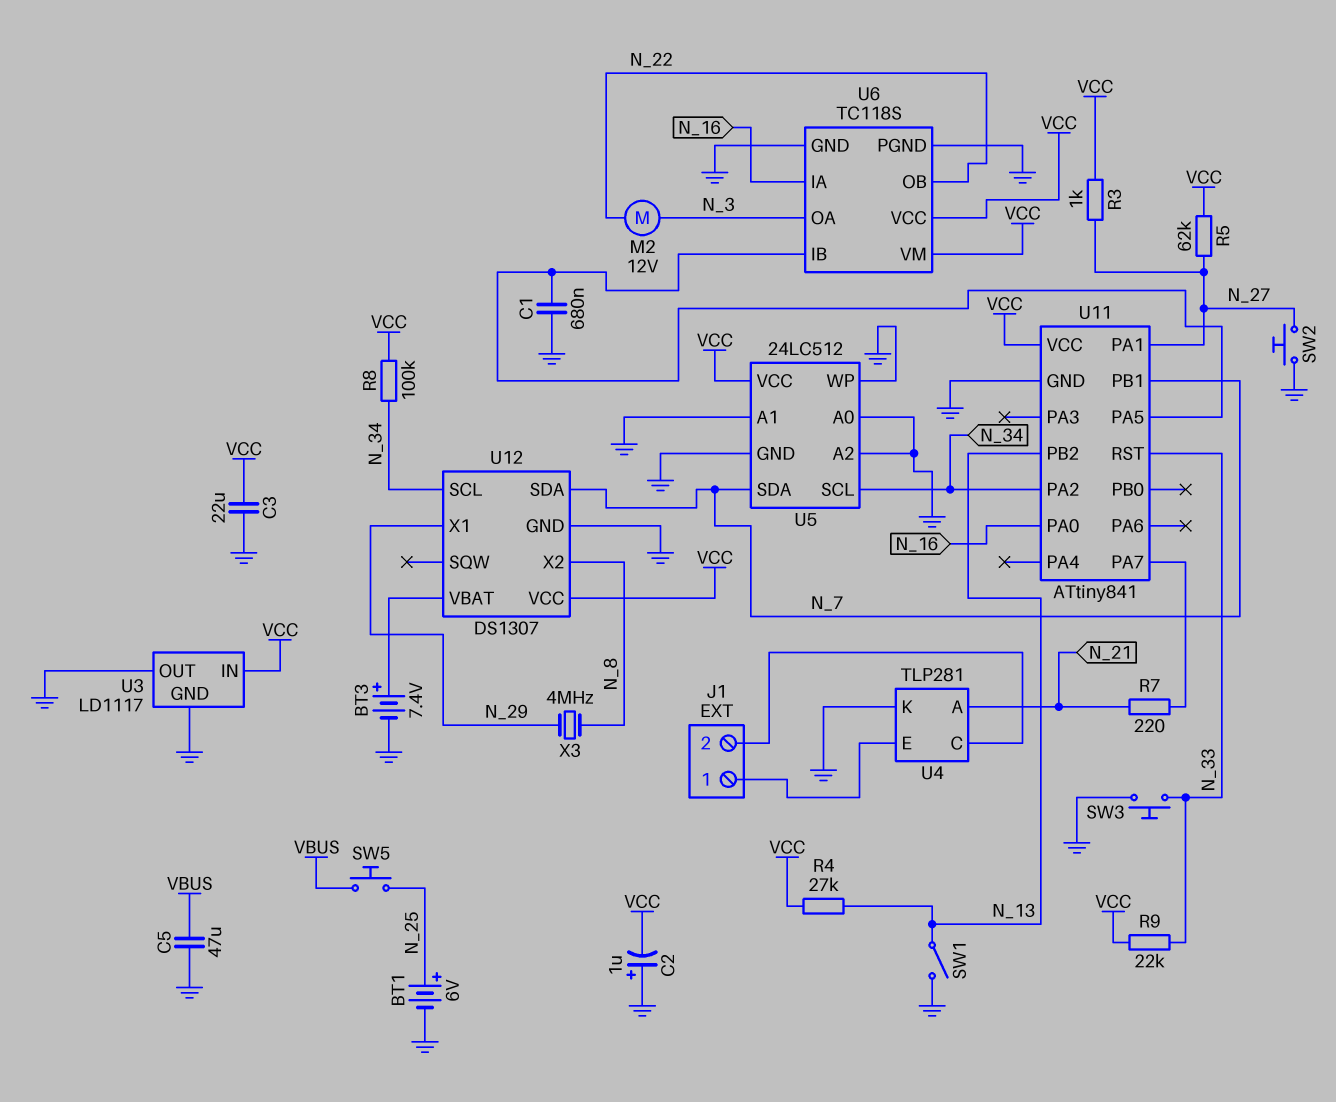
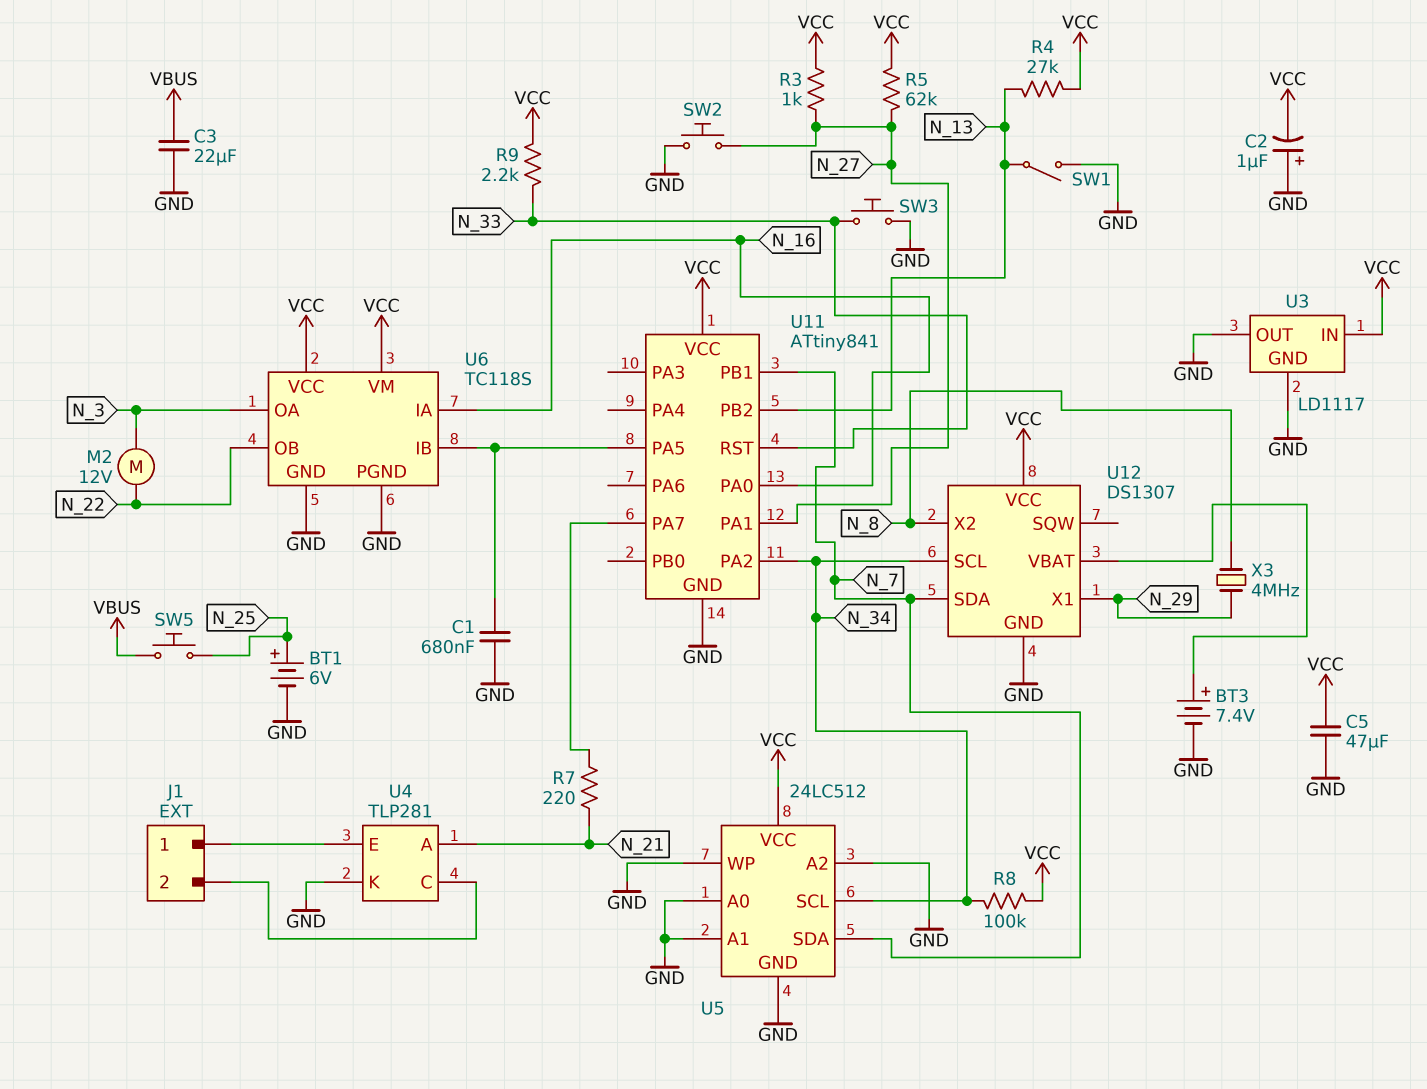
C3: 22uF (GND, VCC) -> 22uF (GND, VBUS)
C5: 47uF (GND, VBUS) -> 47uF (GND, VCC)
R9: 22k (N_33, VCC) -> 2.2k (N_33, VCC)

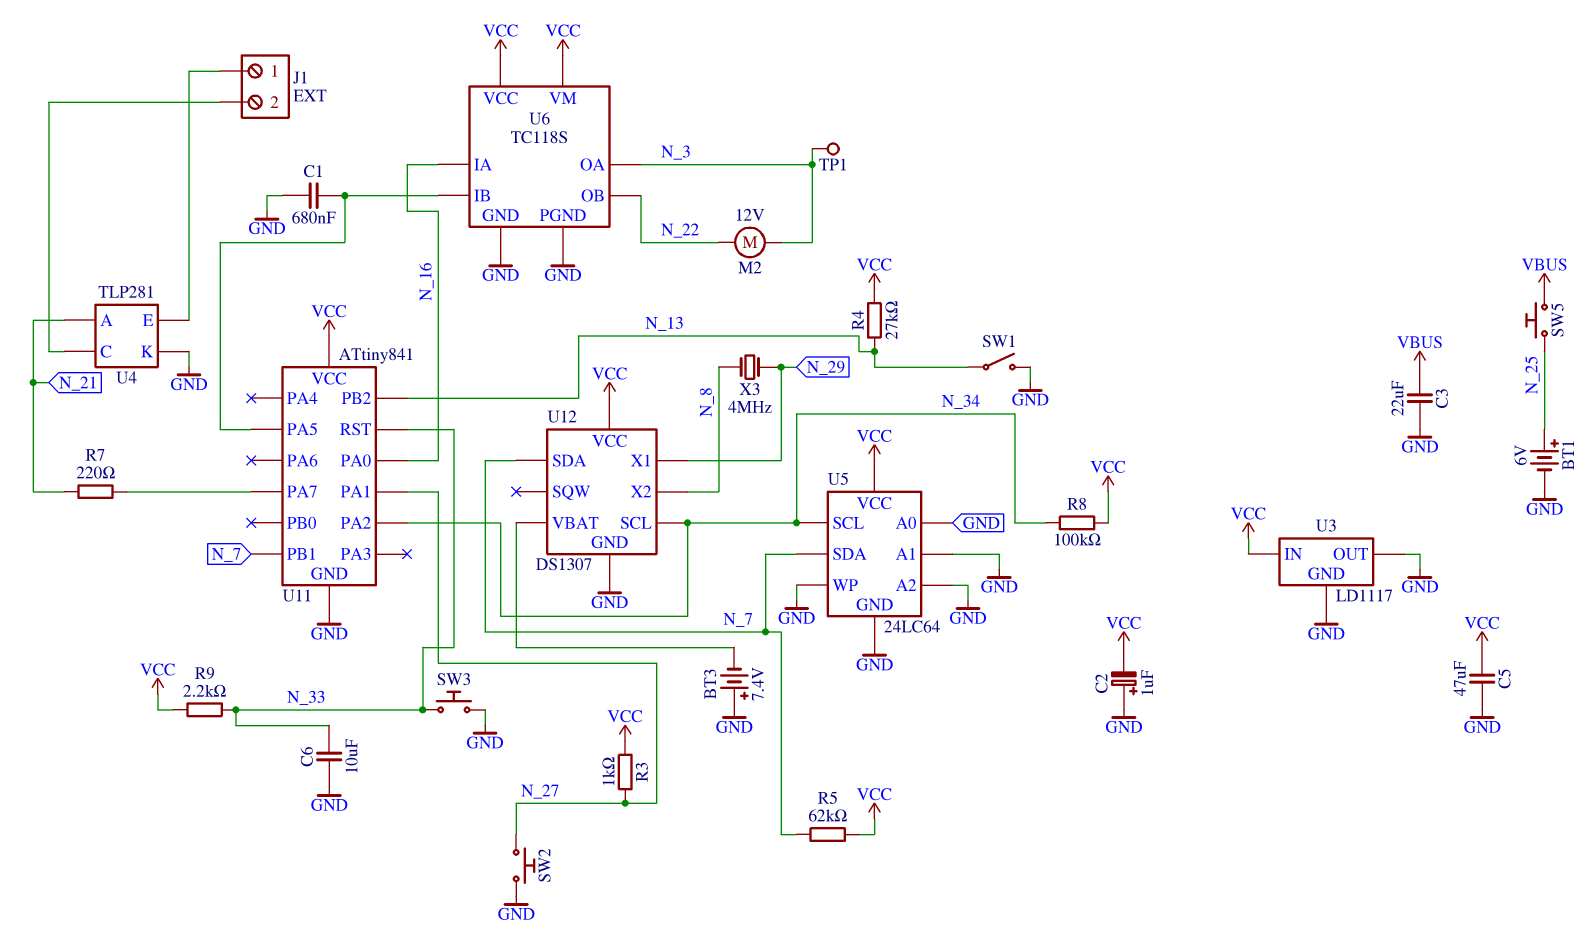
BT3: 7.4V (plus U12/VBAT, minus GND) -> 7.4V (plus GND, minus U12/VBAT)
C6: none -> 10uF (GND, N_33)
R5: 62k (N_27, VCC) -> 62k (N_7, VCC)
TP1: none -> test point (N_3)
U5: 24LC512 -> 24LC64

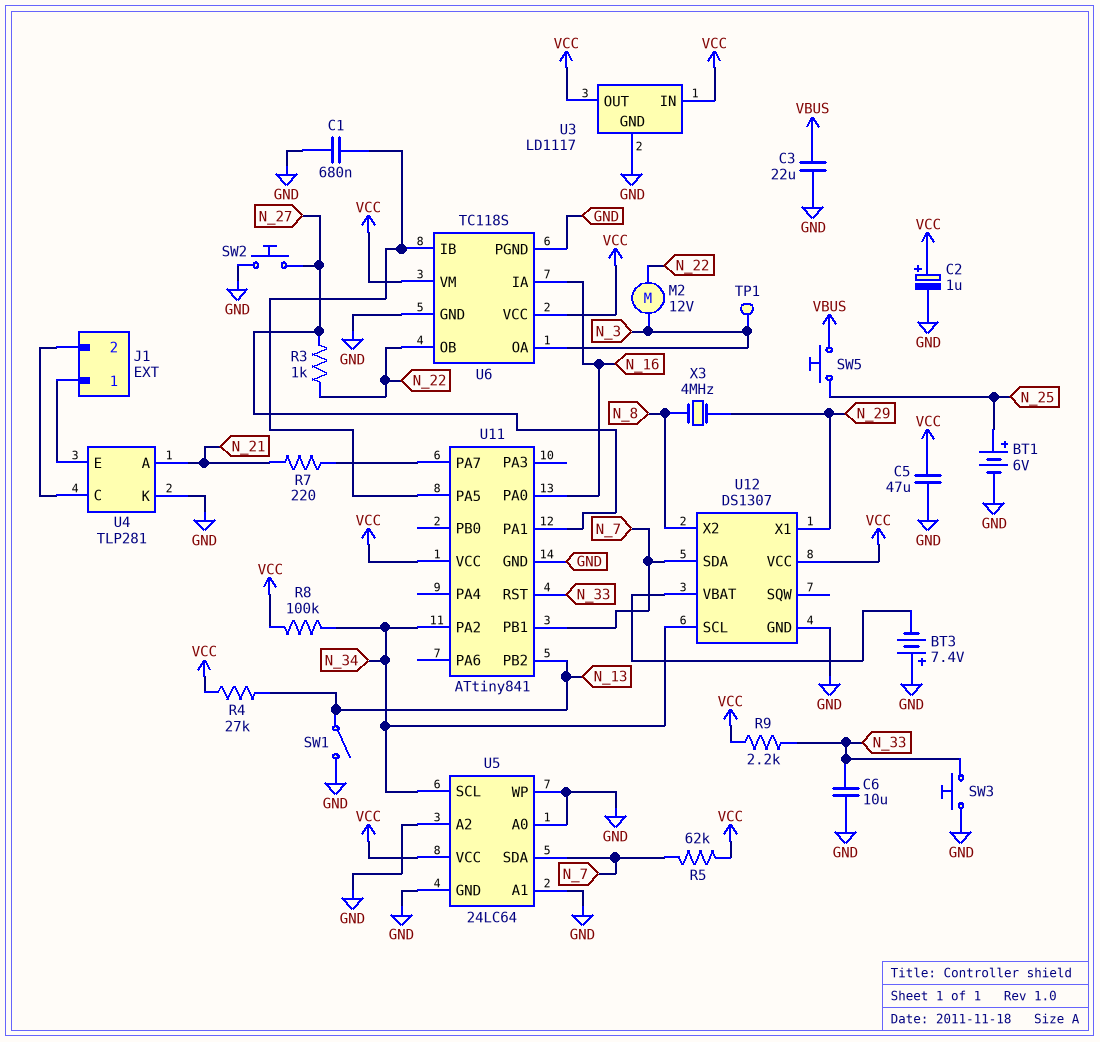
C2: 1uF (plus GND, minus VCC) -> 1uF (plus VCC, minus GND)
R3: 1k (N_27, VCC) -> 1k (N_22, N_27)
U3 pin OUT: GND -> VCC

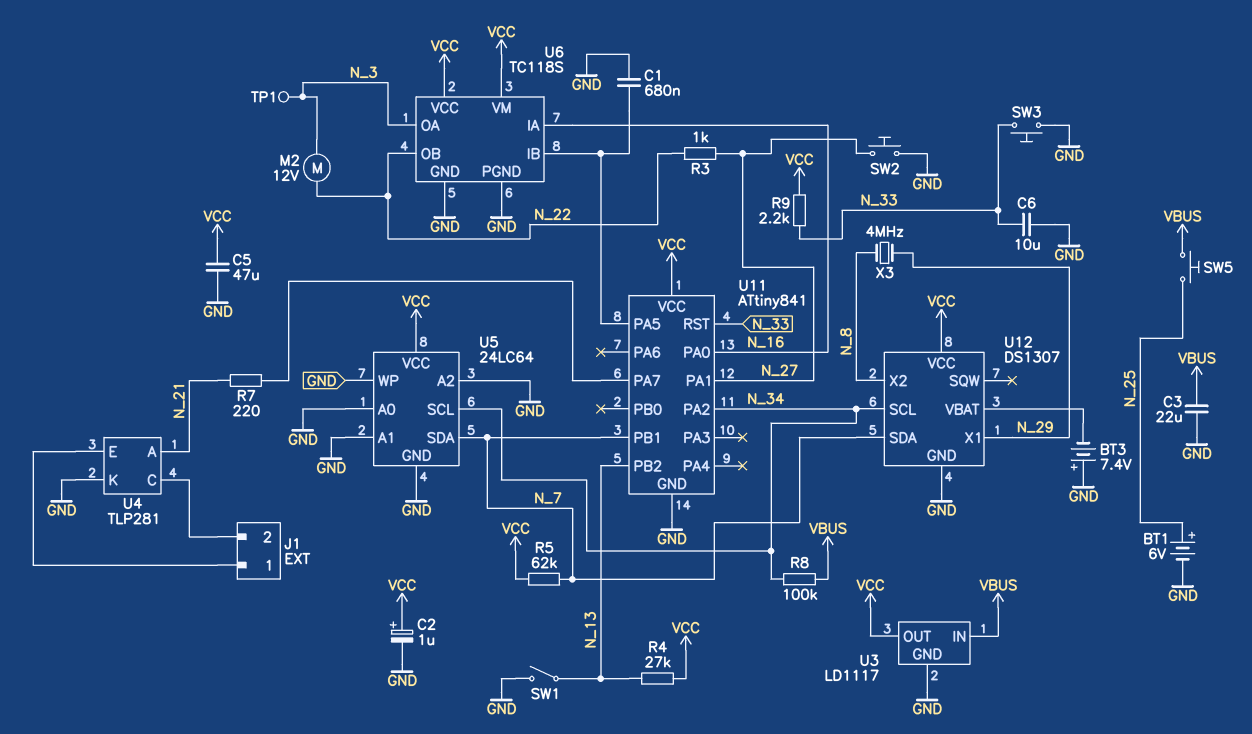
R8: 100k (N_34, VCC) -> 100k (N_34, VBUS)
U3 pin IN: VCC -> VBUS

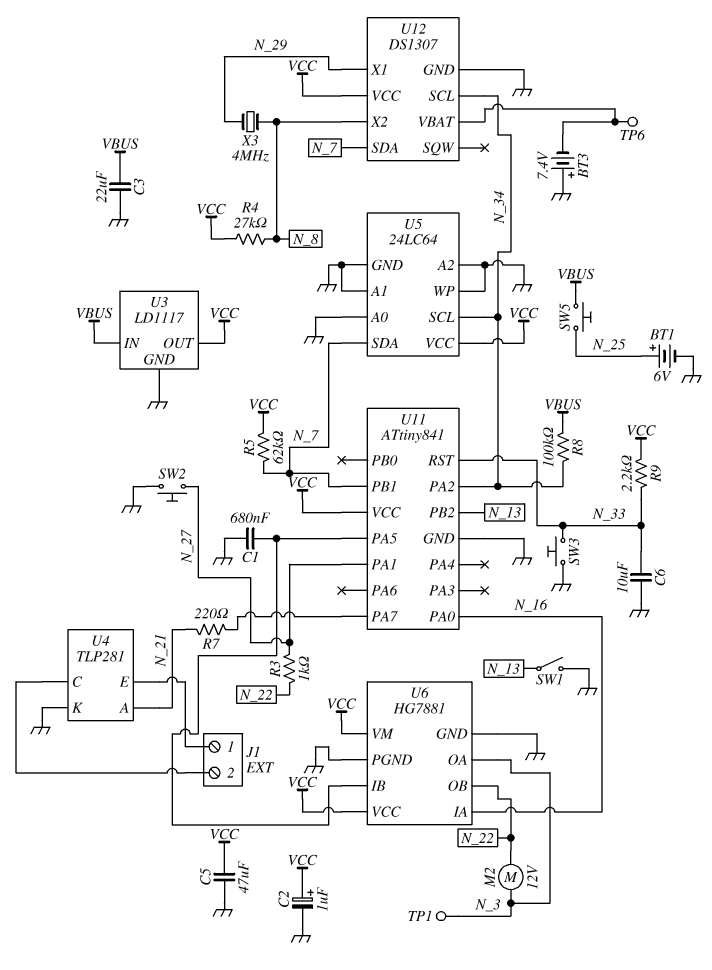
R4: 27k (N_13, VCC) -> 27k (N_8, VCC)
TP6: none -> test point (U12/VBAT)
U6: TC118S -> HG7881

